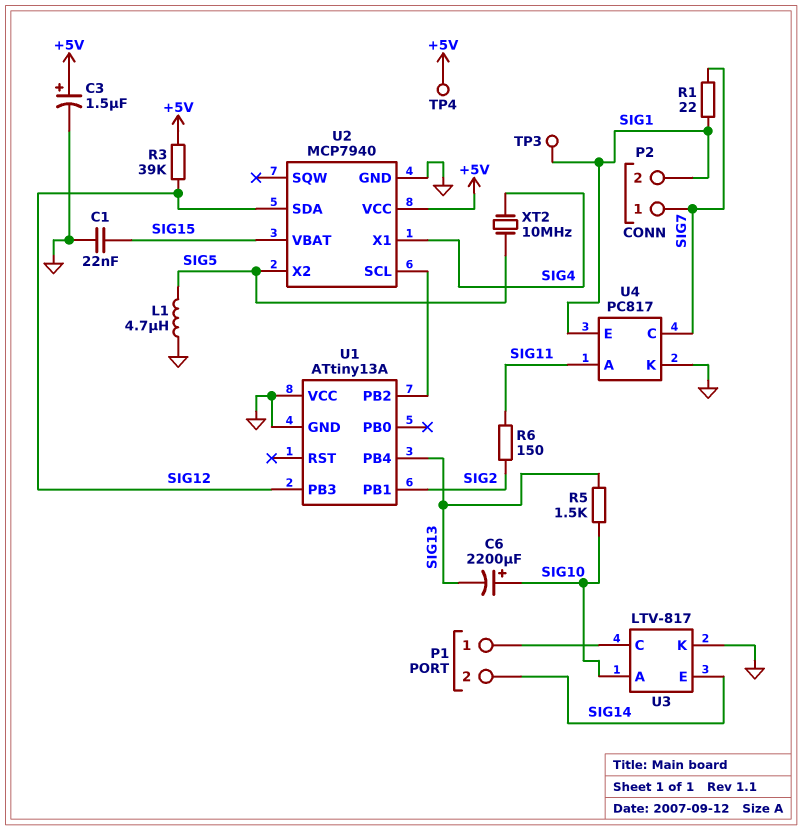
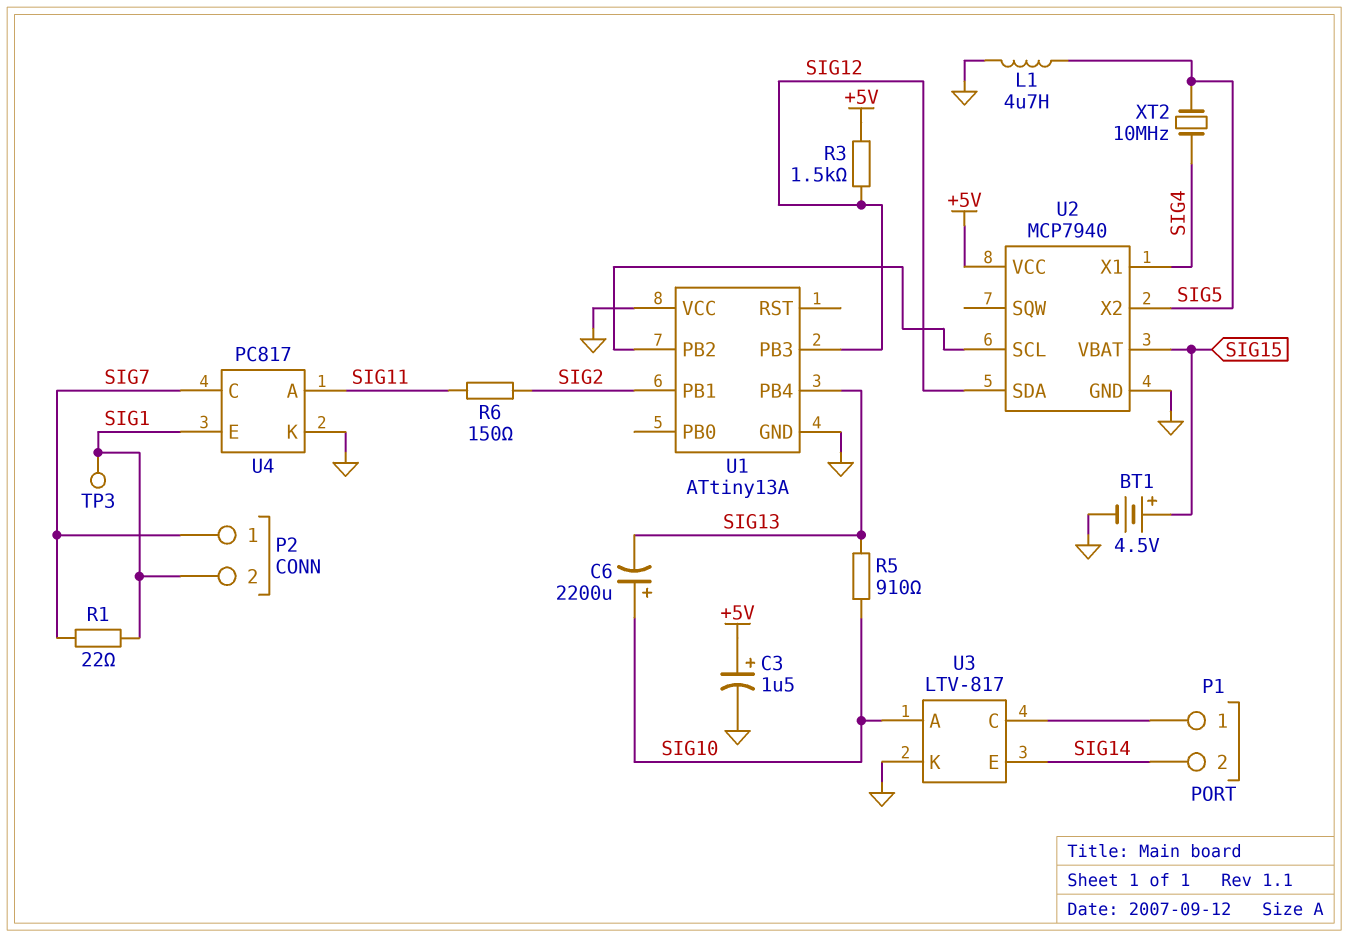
BT1: none -> 4.5V (plus SIG15, minus GND)
C1: 22nF (GND, SIG15) -> none
R3: 39k (+5V, SIG12) -> 1.5k (+5V, SIG12)
R5: 1.5k (SIG10, SIG13) -> 910 (SIG10, SIG13)
TP4: test point (+5V) -> none

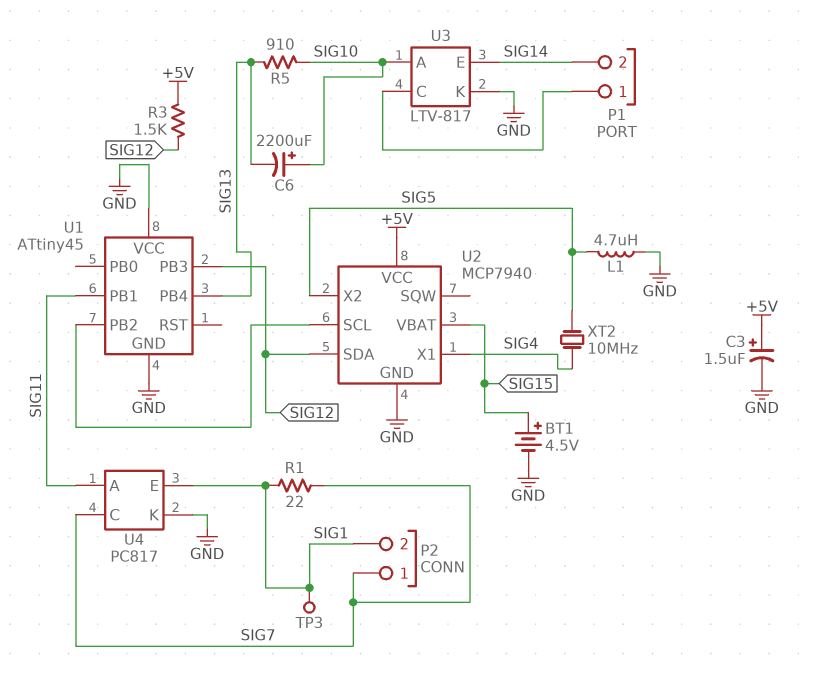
R6: 150 (SIG2, SIG11) -> none
U1: ATtiny13A -> ATtiny45
U1 pin PB1: SIG2 -> SIG11

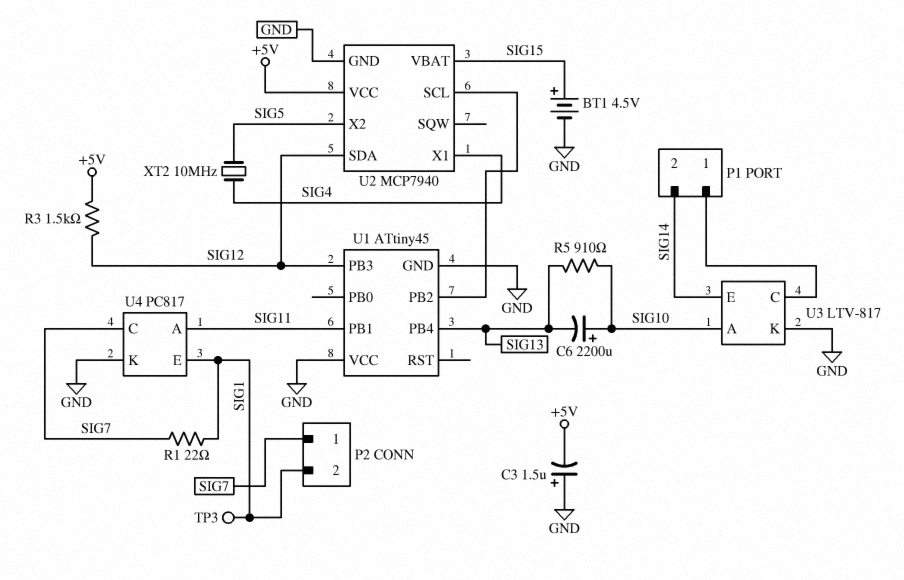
C3: 1.5uF (plus +5V, minus GND) -> 1.5uF (plus GND, minus +5V)
L1: 4.7uH (GND, SIG5) -> none

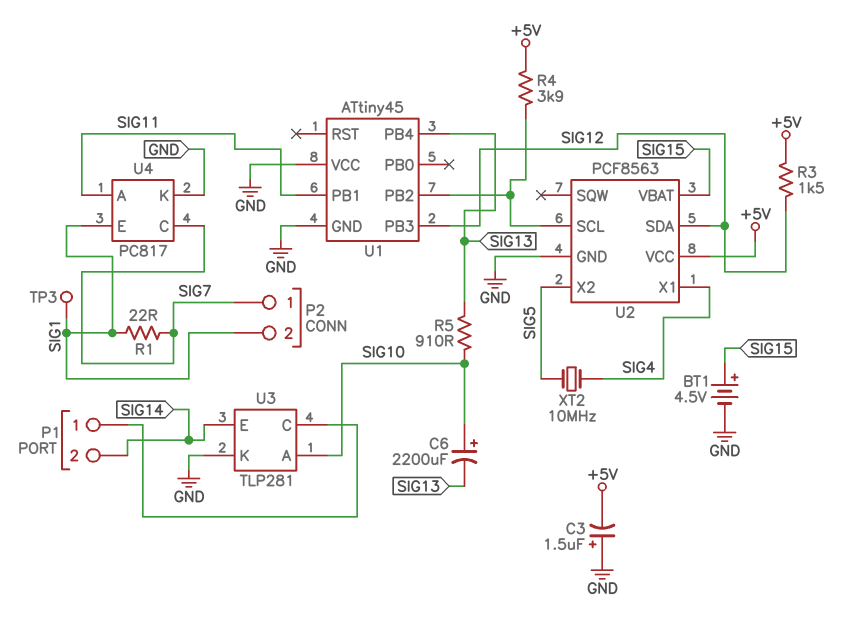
R4: none -> 3.9k (+5V, U1/PB2)
U2: MCP7940 -> PCF8563
U3: LTV-817 -> TLP281

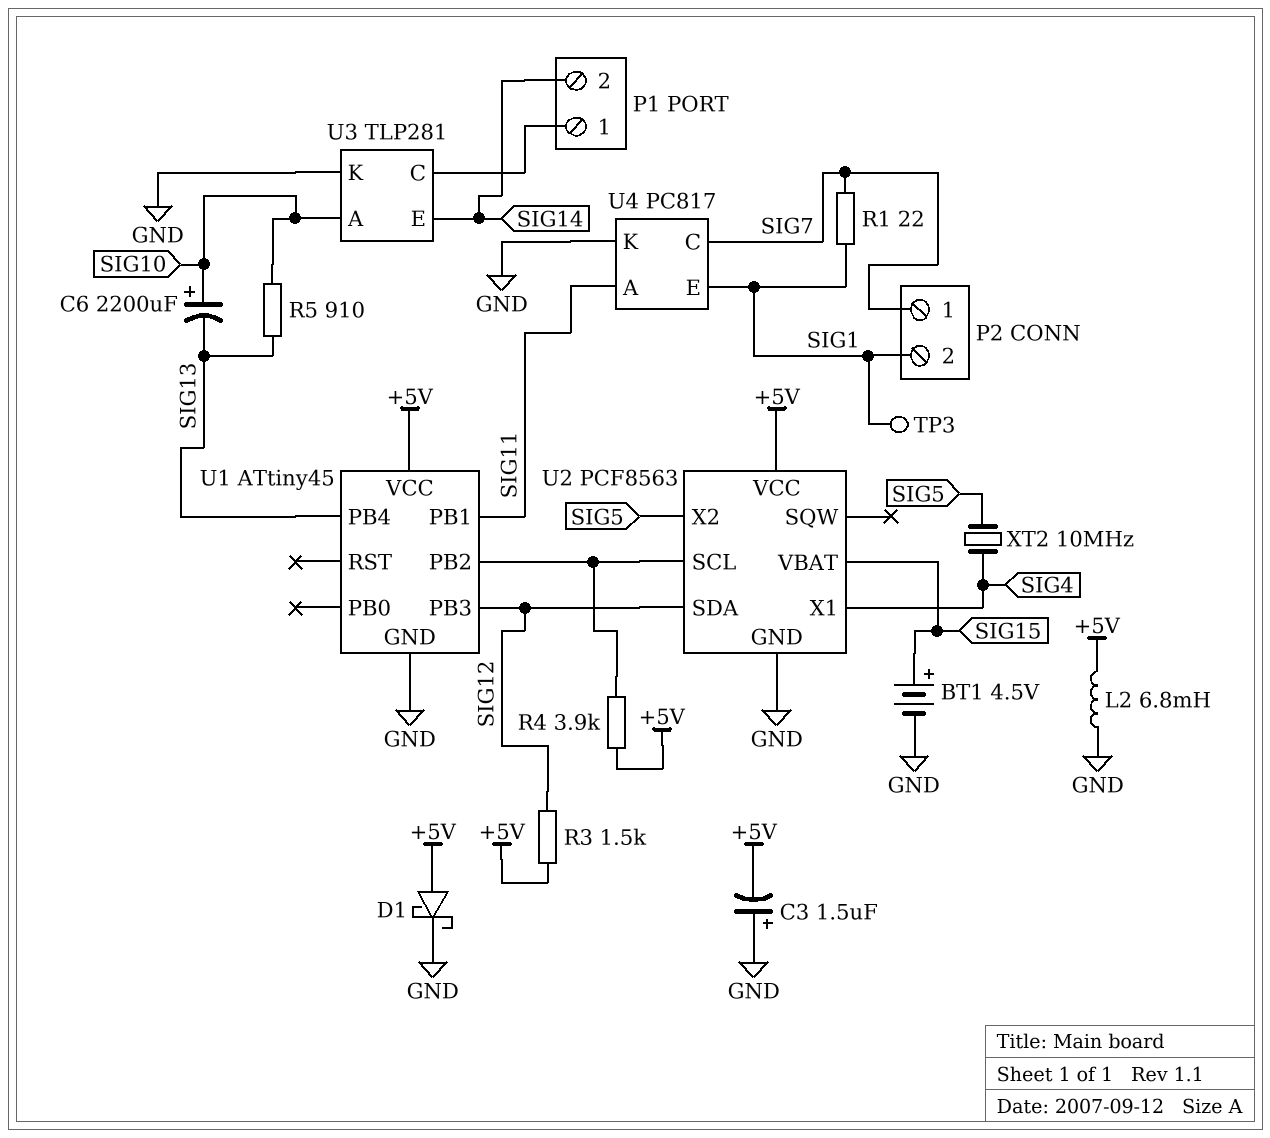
D1: none -> schottky (A +5V, K GND)
L2: none -> 6.8mH (+5V, GND)
U1 pin VCC: GND -> +5V

